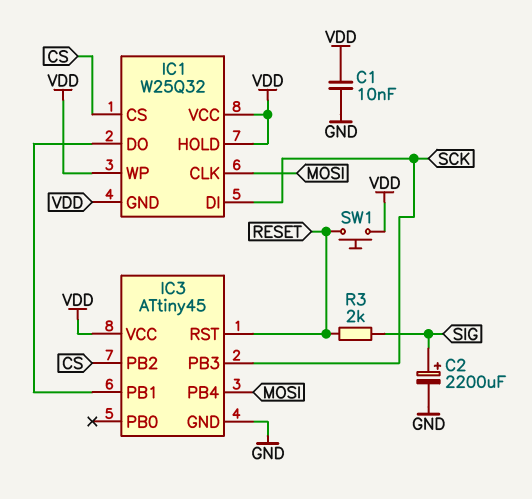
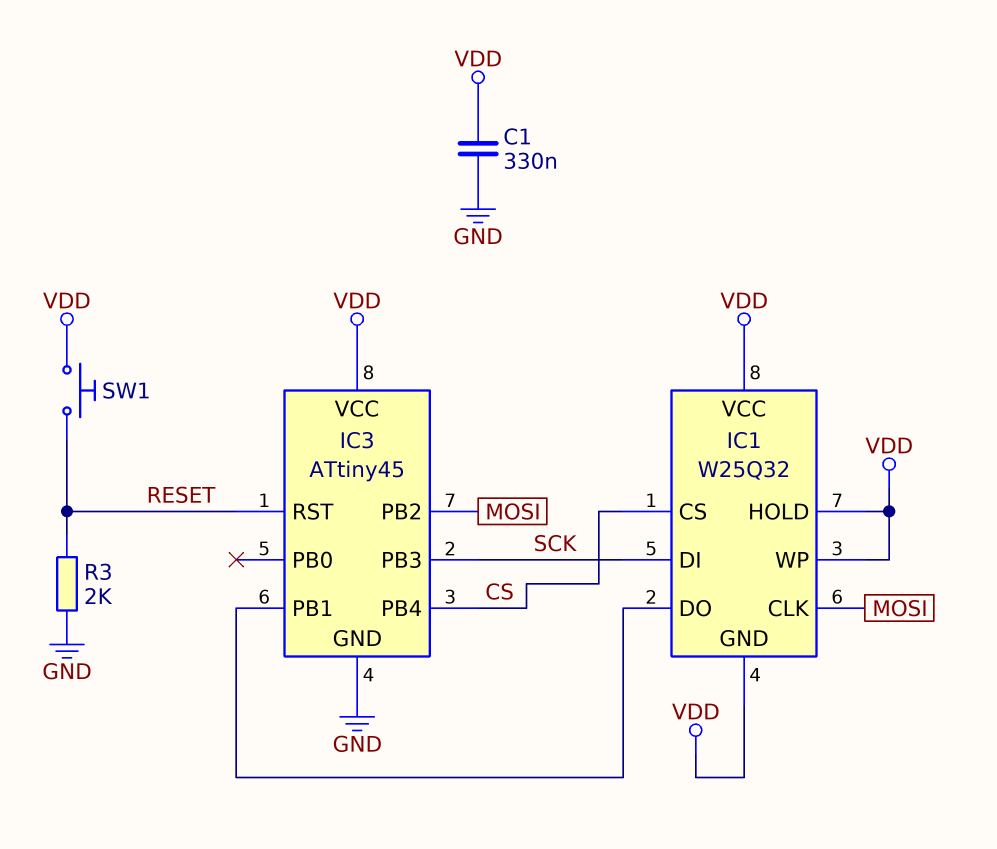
C1: 10nF (GND, VDD) -> 330nF (GND, VDD)
C2: 2200uF (plus SIG, minus GND) -> none
IC3 pin PB2: CS -> MOSI
IC3 pin PB4: MOSI -> CS
R3: 2k (RESET, SIG) -> 2k (GND, RESET)

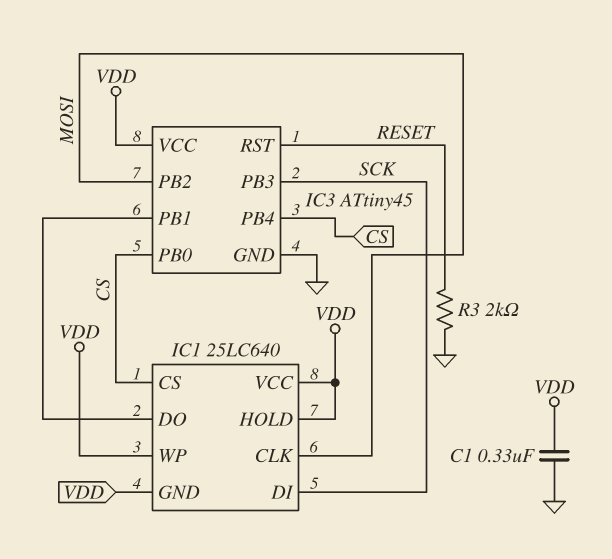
IC1: W25Q32 -> 25LC640
IC3 pin PB0: none -> CS
SW1: button (RESET, VDD) -> none

